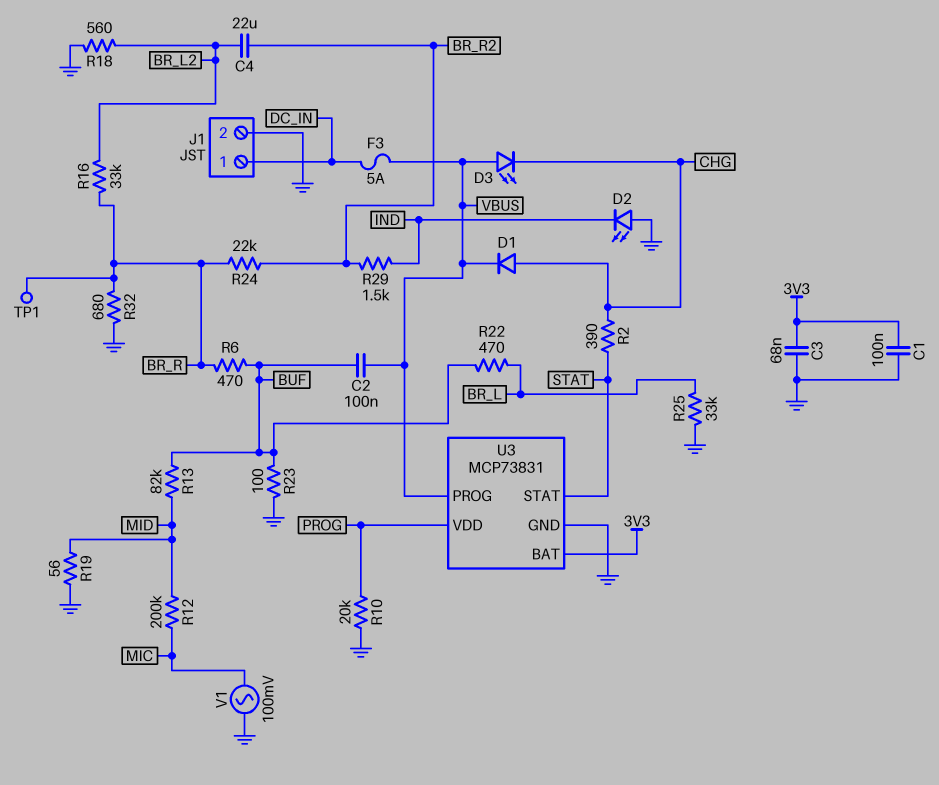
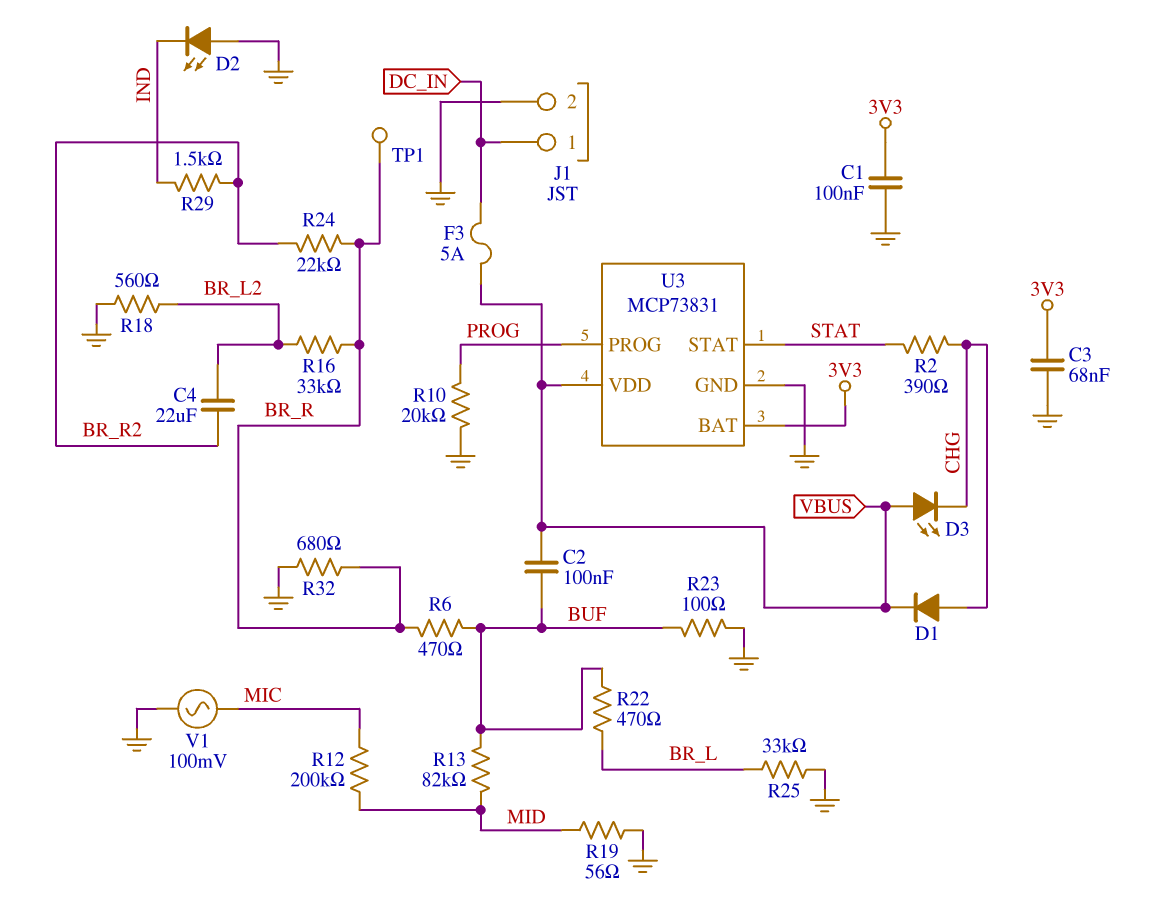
U3 pin PROG: VBUS -> PROG
U3 pin VDD: PROG -> VBUS

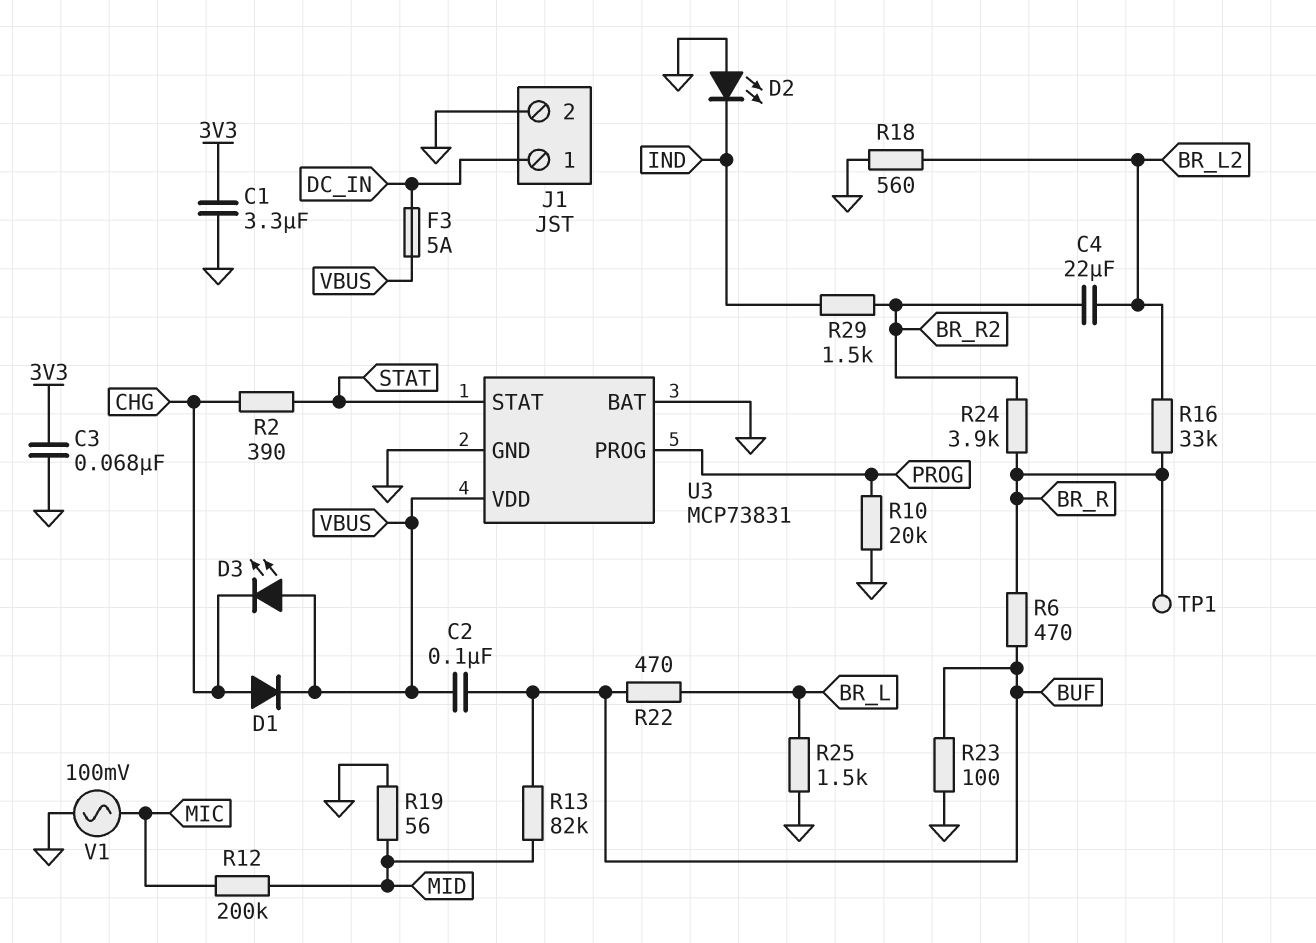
C1: 100nF (3V3, GND) -> 3.3uF (3V3, GND)
R24: 22k (BR_R, BR_R2) -> 3.9k (BR_R, BR_R2)
R25: 33k (BR_L, GND) -> 1.5k (BR_L, GND)
R32: 680 (BR_R, GND) -> none
U3 pin BAT: 3V3 -> GND

